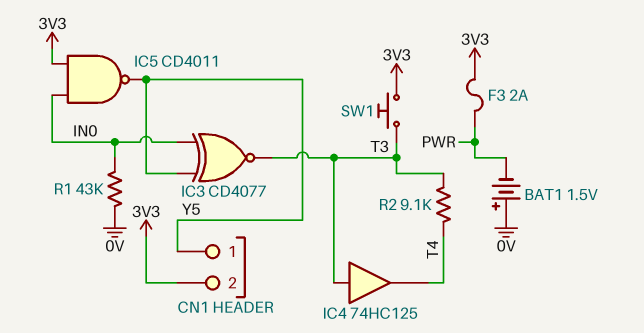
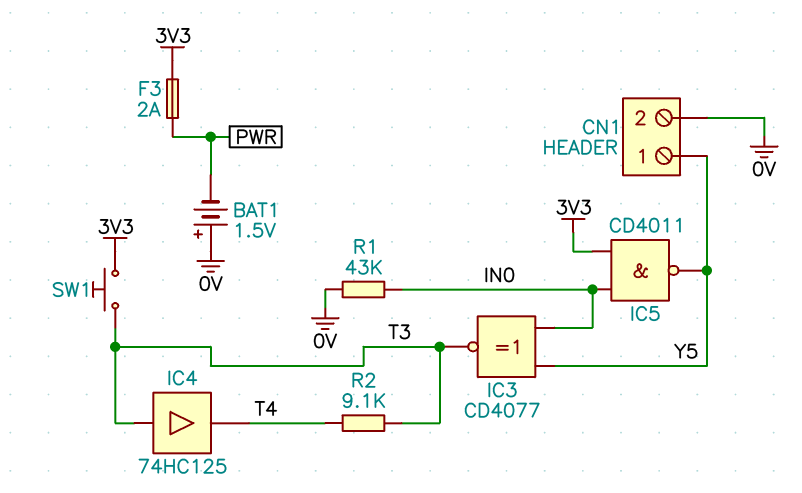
CN1 pin 2: 3V3 -> 0V

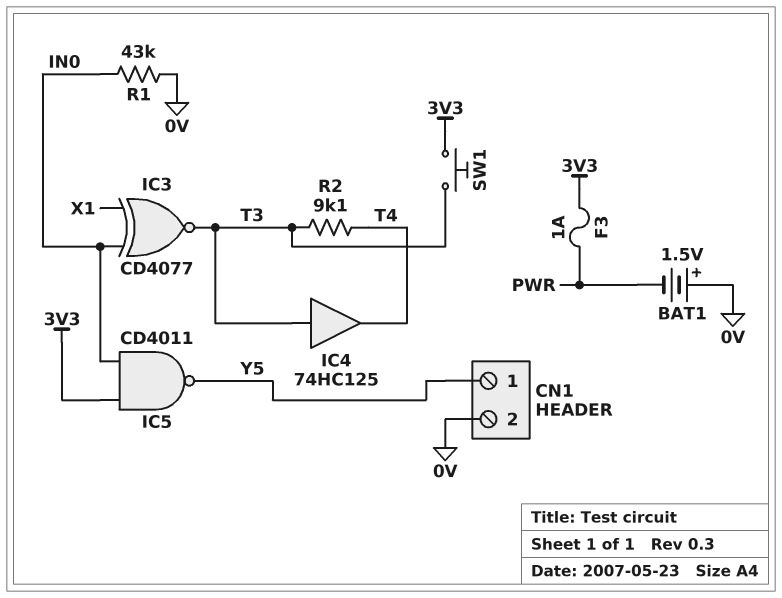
F3: 2A (3V3, PWR) -> 1A (3V3, PWR)
IC3: XNOR CD4077 (in IN0, in Y5, out T3) -> XNOR CD4077 (in IN0, in X1, out T3)

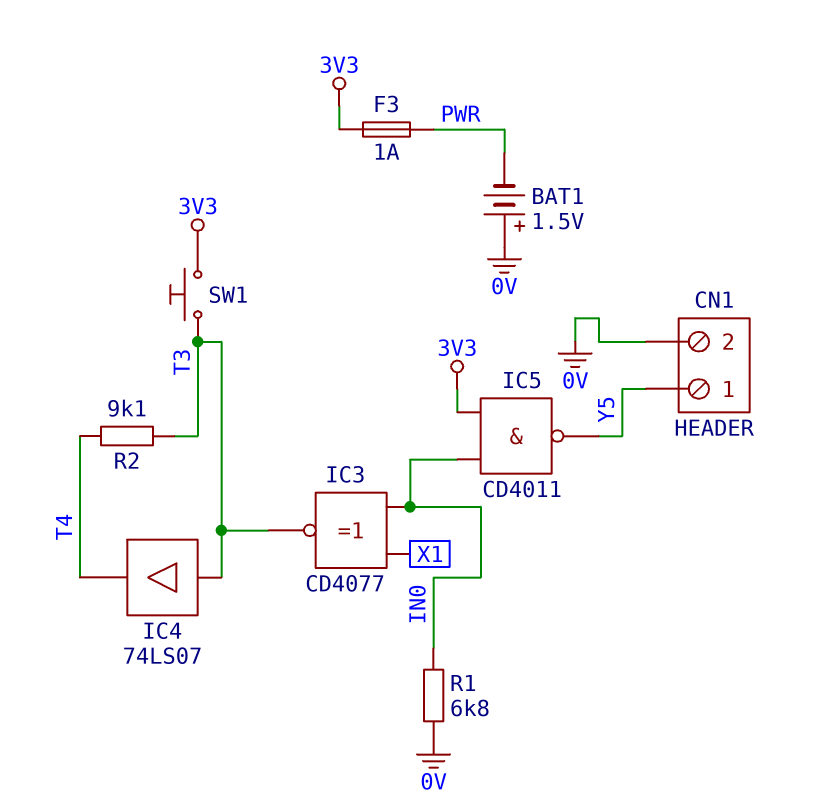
IC4: buffer 74HC125 (in T3, out T4) -> buffer 74LS07 (in T3, out T4)
R1: 43k (0V, IN0) -> 6.8k (0V, IN0)

